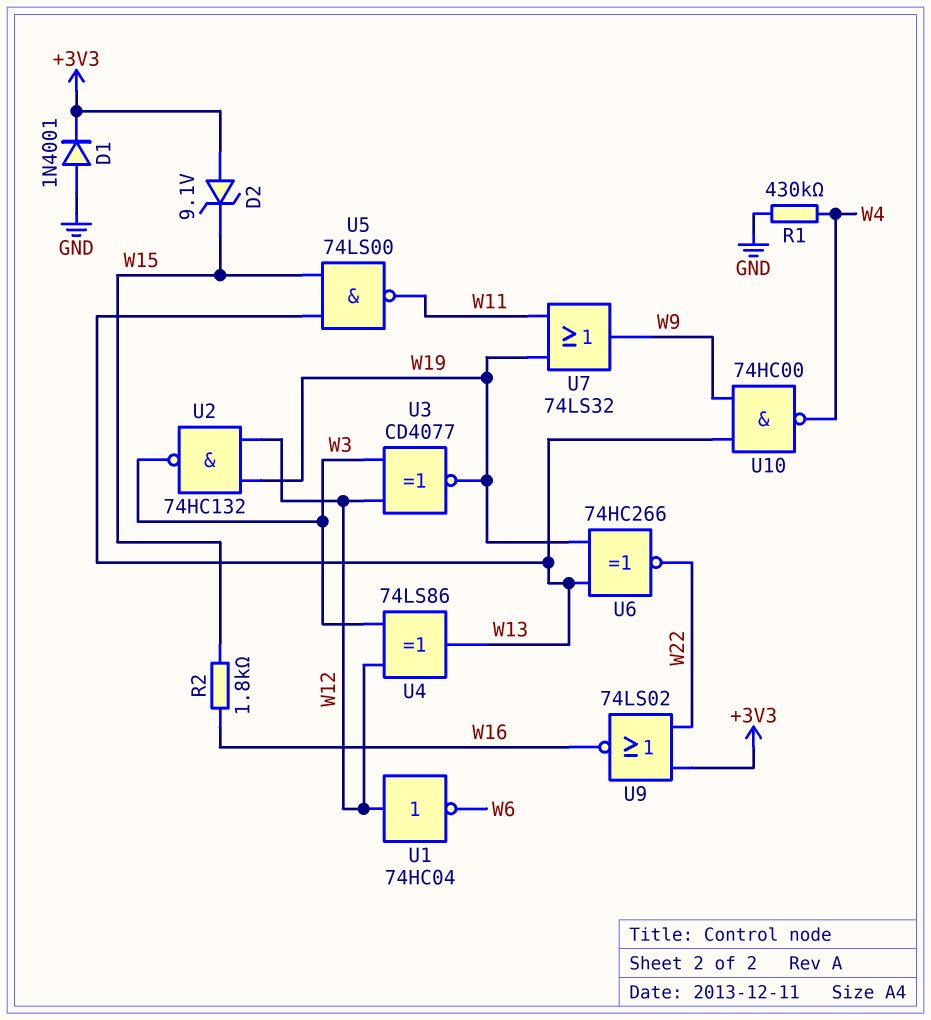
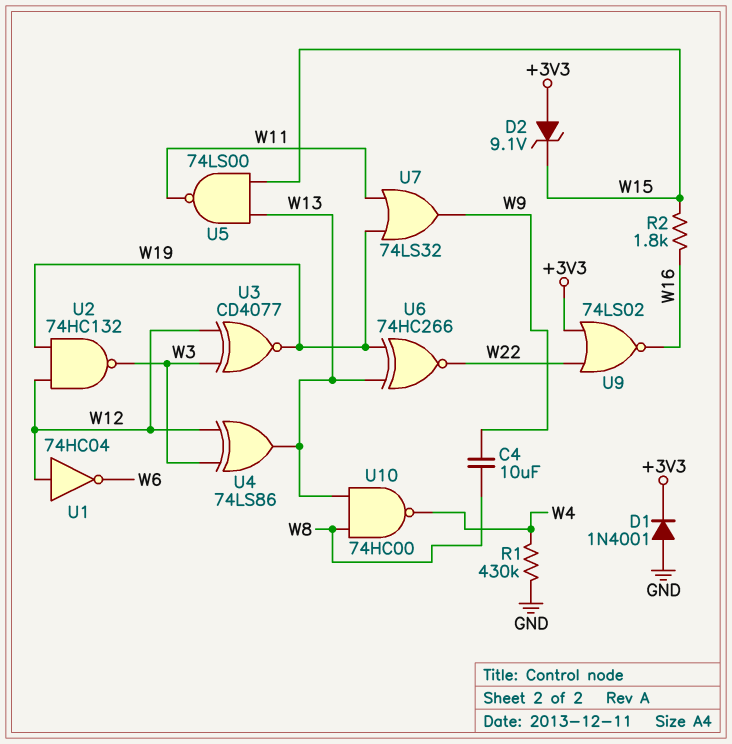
C4: none -> 10uF (W8, W9)
U10: NAND 74HC00 (in W9, in W13, out W4) -> NAND 74HC00 (in W8, in W13, out W4)

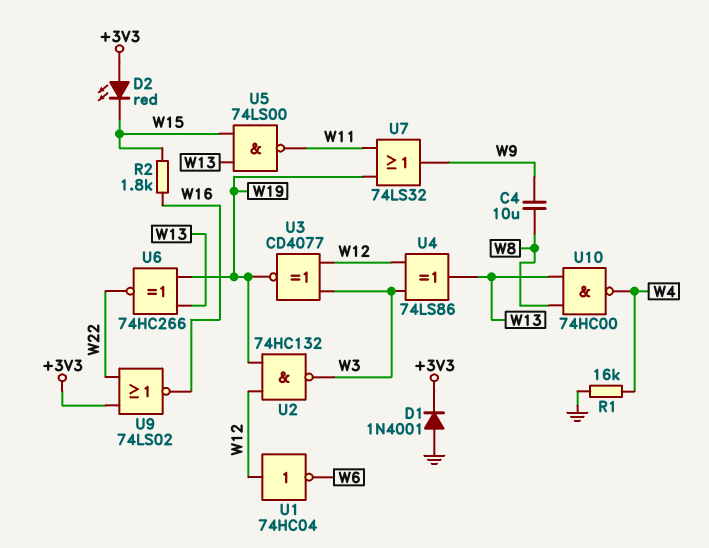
D2: zener 9.1V (A +3V3, K W15) -> LED red (A +3V3, K W15)
R1: 430k (GND, W4) -> 16k (GND, W4)

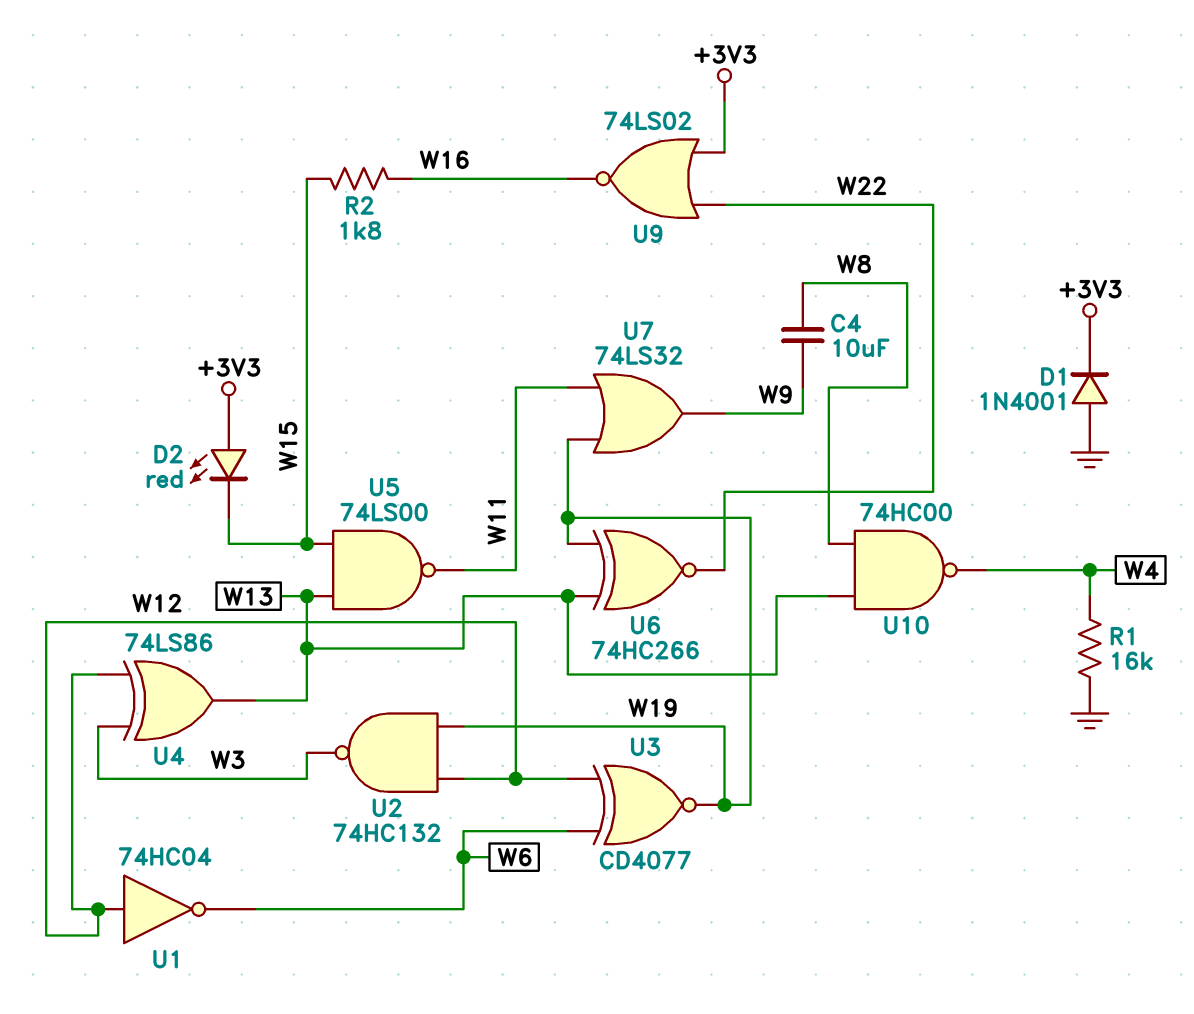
U3: XNOR CD4077 (in W3, in W12, out W19) -> XNOR CD4077 (in W6, in W12, out W19)

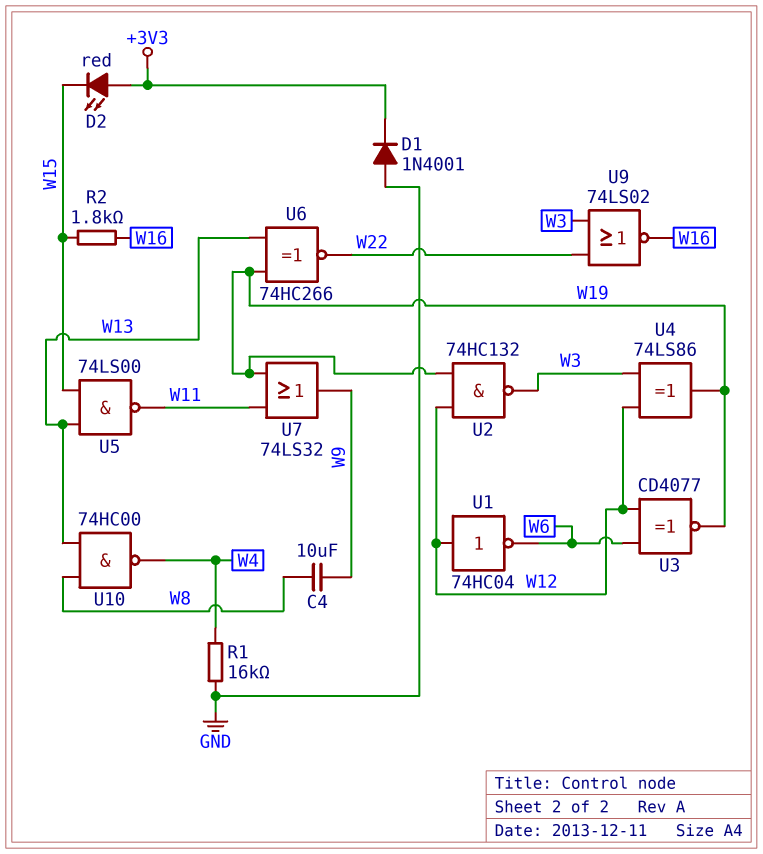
U4: XOR 74LS86 (in W3, in W12, out W13) -> XOR 74LS86 (in W3, in W12, out W19)
U9: NOR 74LS02 (in +3V3, in W22, out W16) -> NOR 74LS02 (in W3, in W22, out W16)

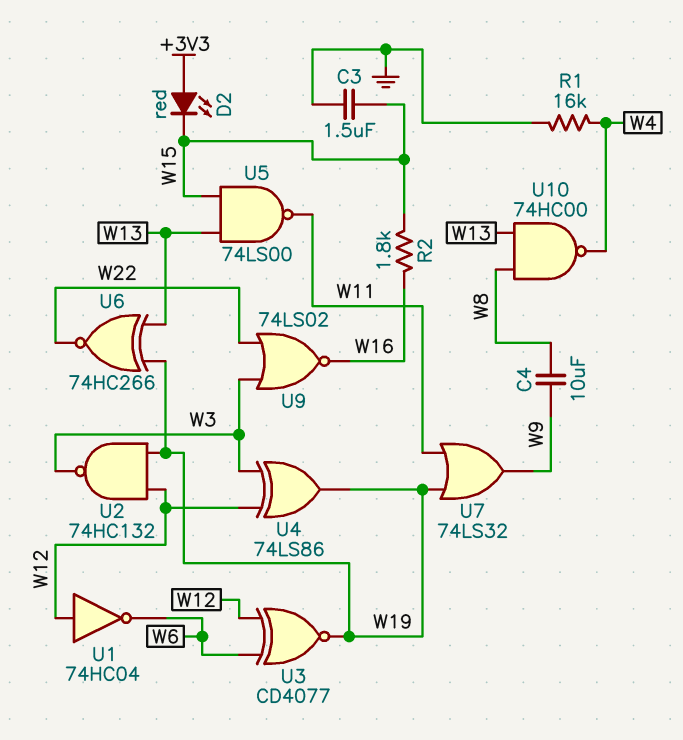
C3: none -> 1.5uF (GND, W15)
D1: diode 1N4001 (A GND, K +3V3) -> none

